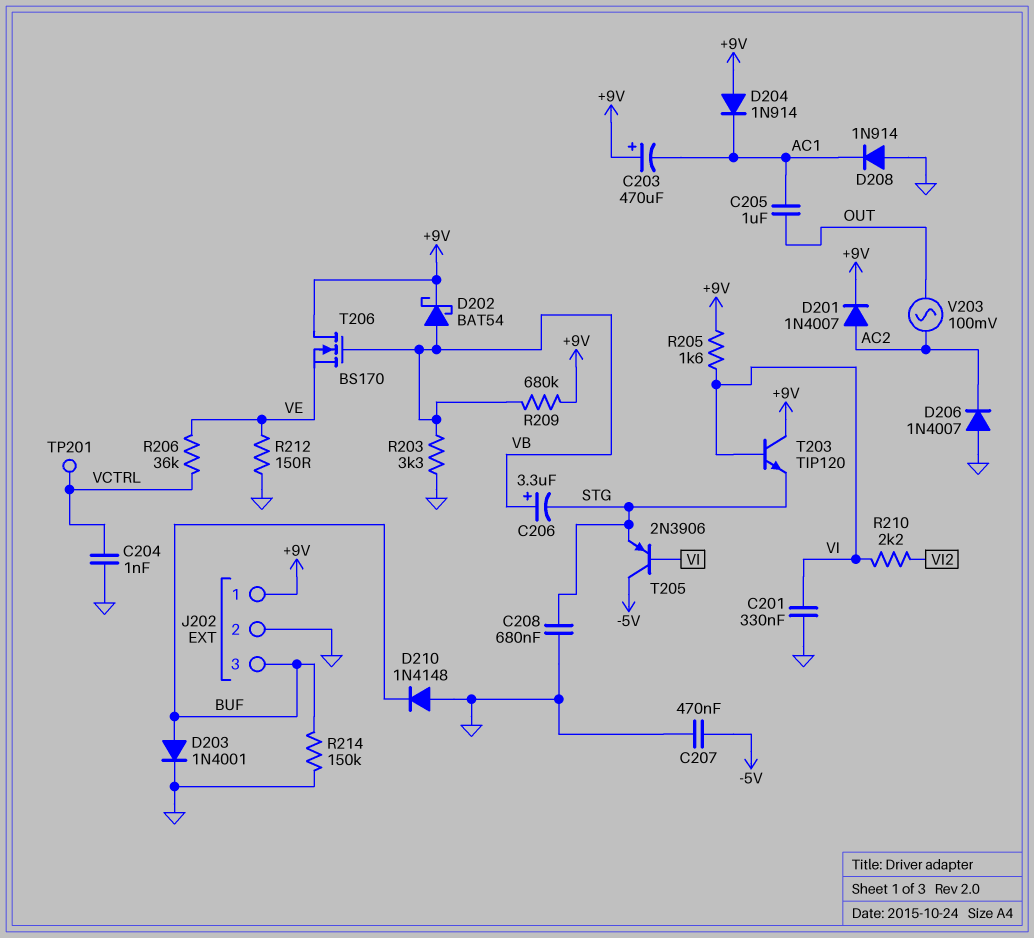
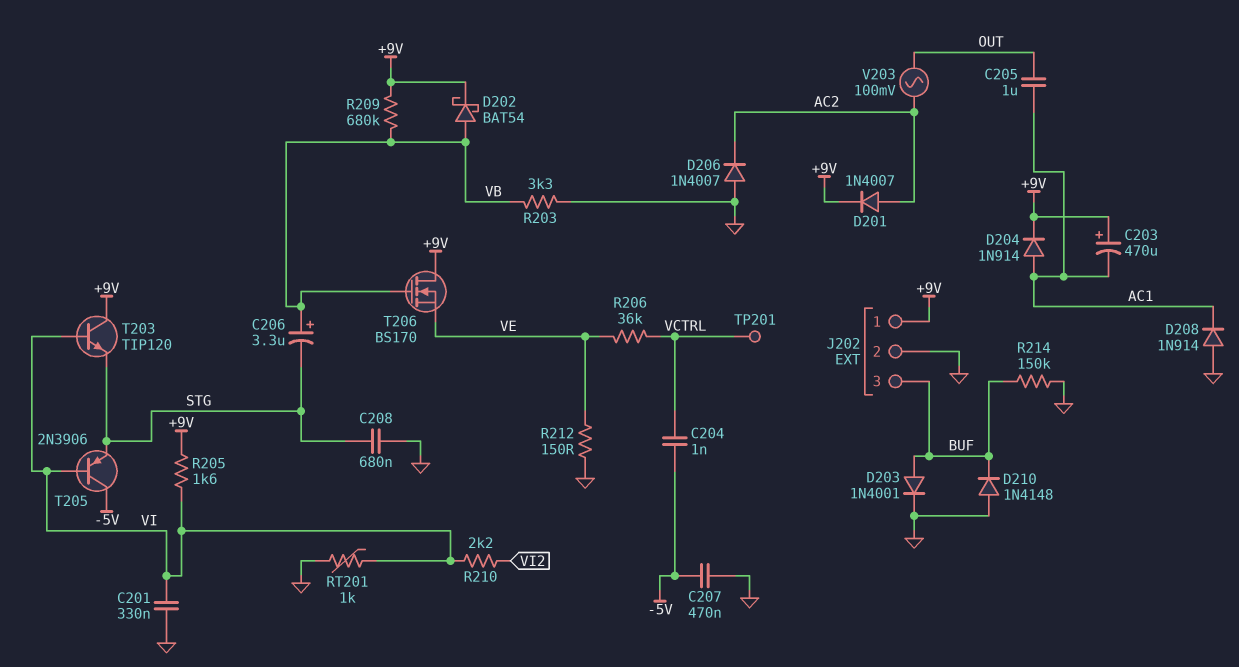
C204: 1nF (GND, VCTRL) -> 1nF (-5V, VCTRL)
D204: diode 1N914 (A +9V, K AC1) -> diode 1N914 (A AC1, K +9V)
RT201: none -> 1k (GND, VI)

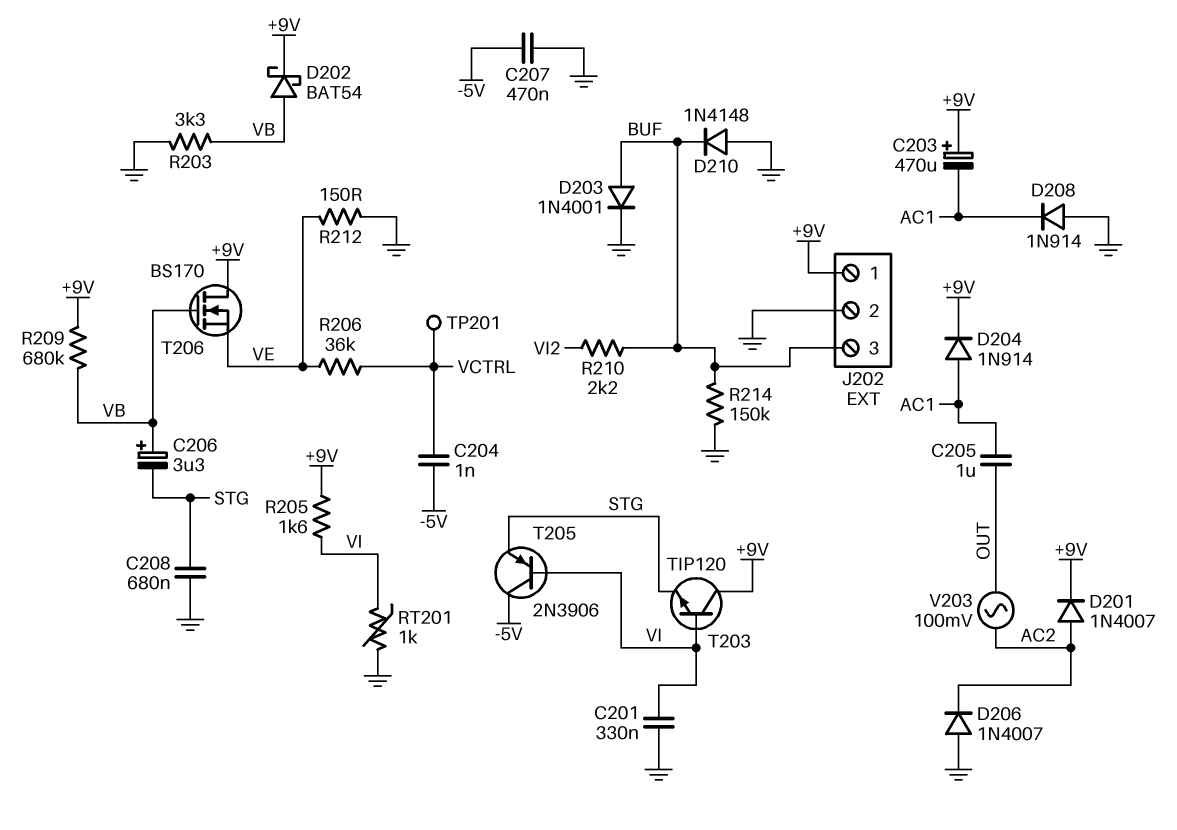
R210: 2.2k (VI, VI2) -> 2.2k (BUF, VI2)

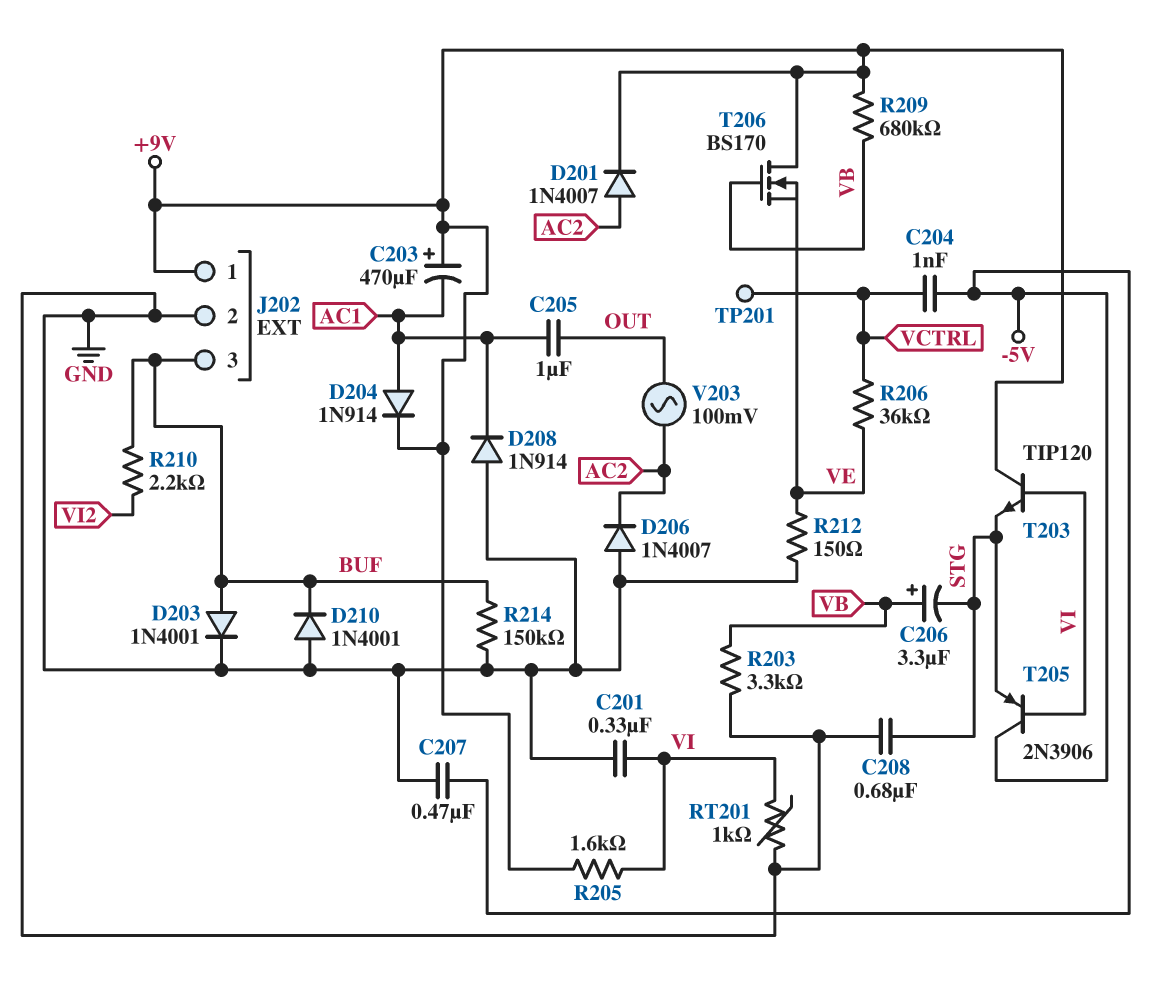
D202: schottky BAT54 (A VB, K +9V) -> none
D210: diode 1N4148 (A GND, K BUF) -> diode 1N4001 (A GND, K BUF)

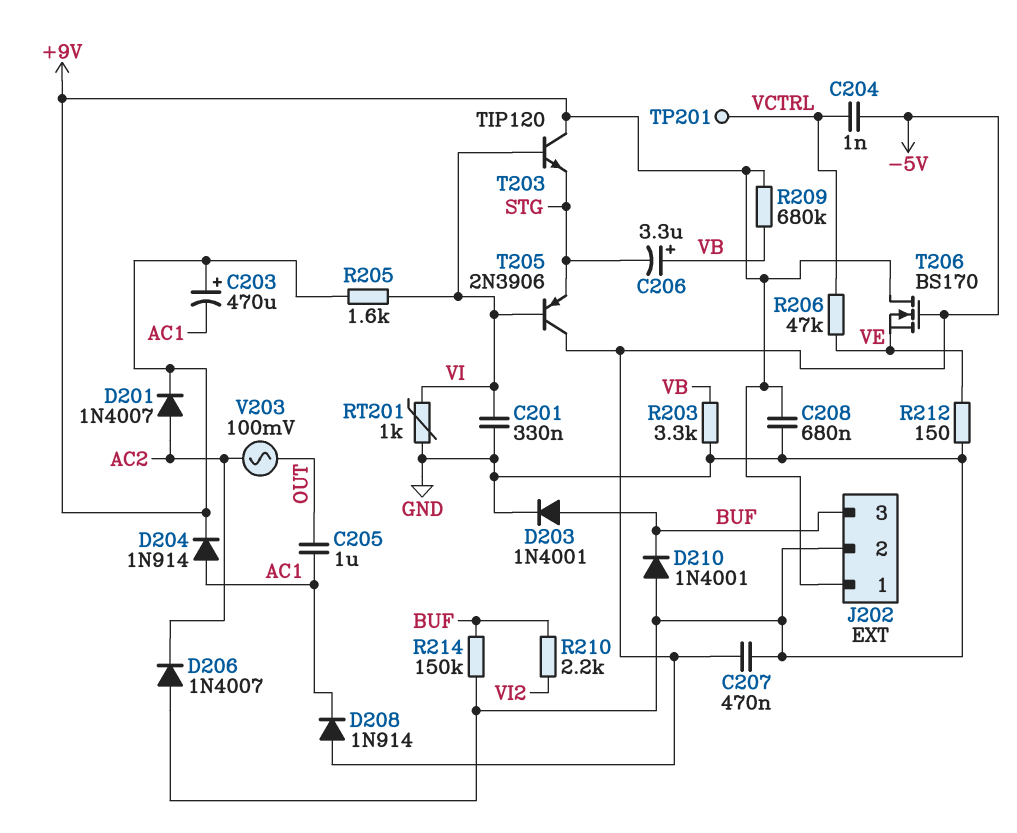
C208: 680nF (GND, STG) -> 680nF (+9V, GND)
D208: diode 1N914 (A GND, K AC1) -> diode 1N914 (A -5V, K AC1)
R206: 36k (VCTRL, VE) -> 47k (VCTRL, VE)
T206: NMOS BS170 (G VB, D +9V, S VE) -> NMOS BS170 (G -5V, D +9V, S VE)

